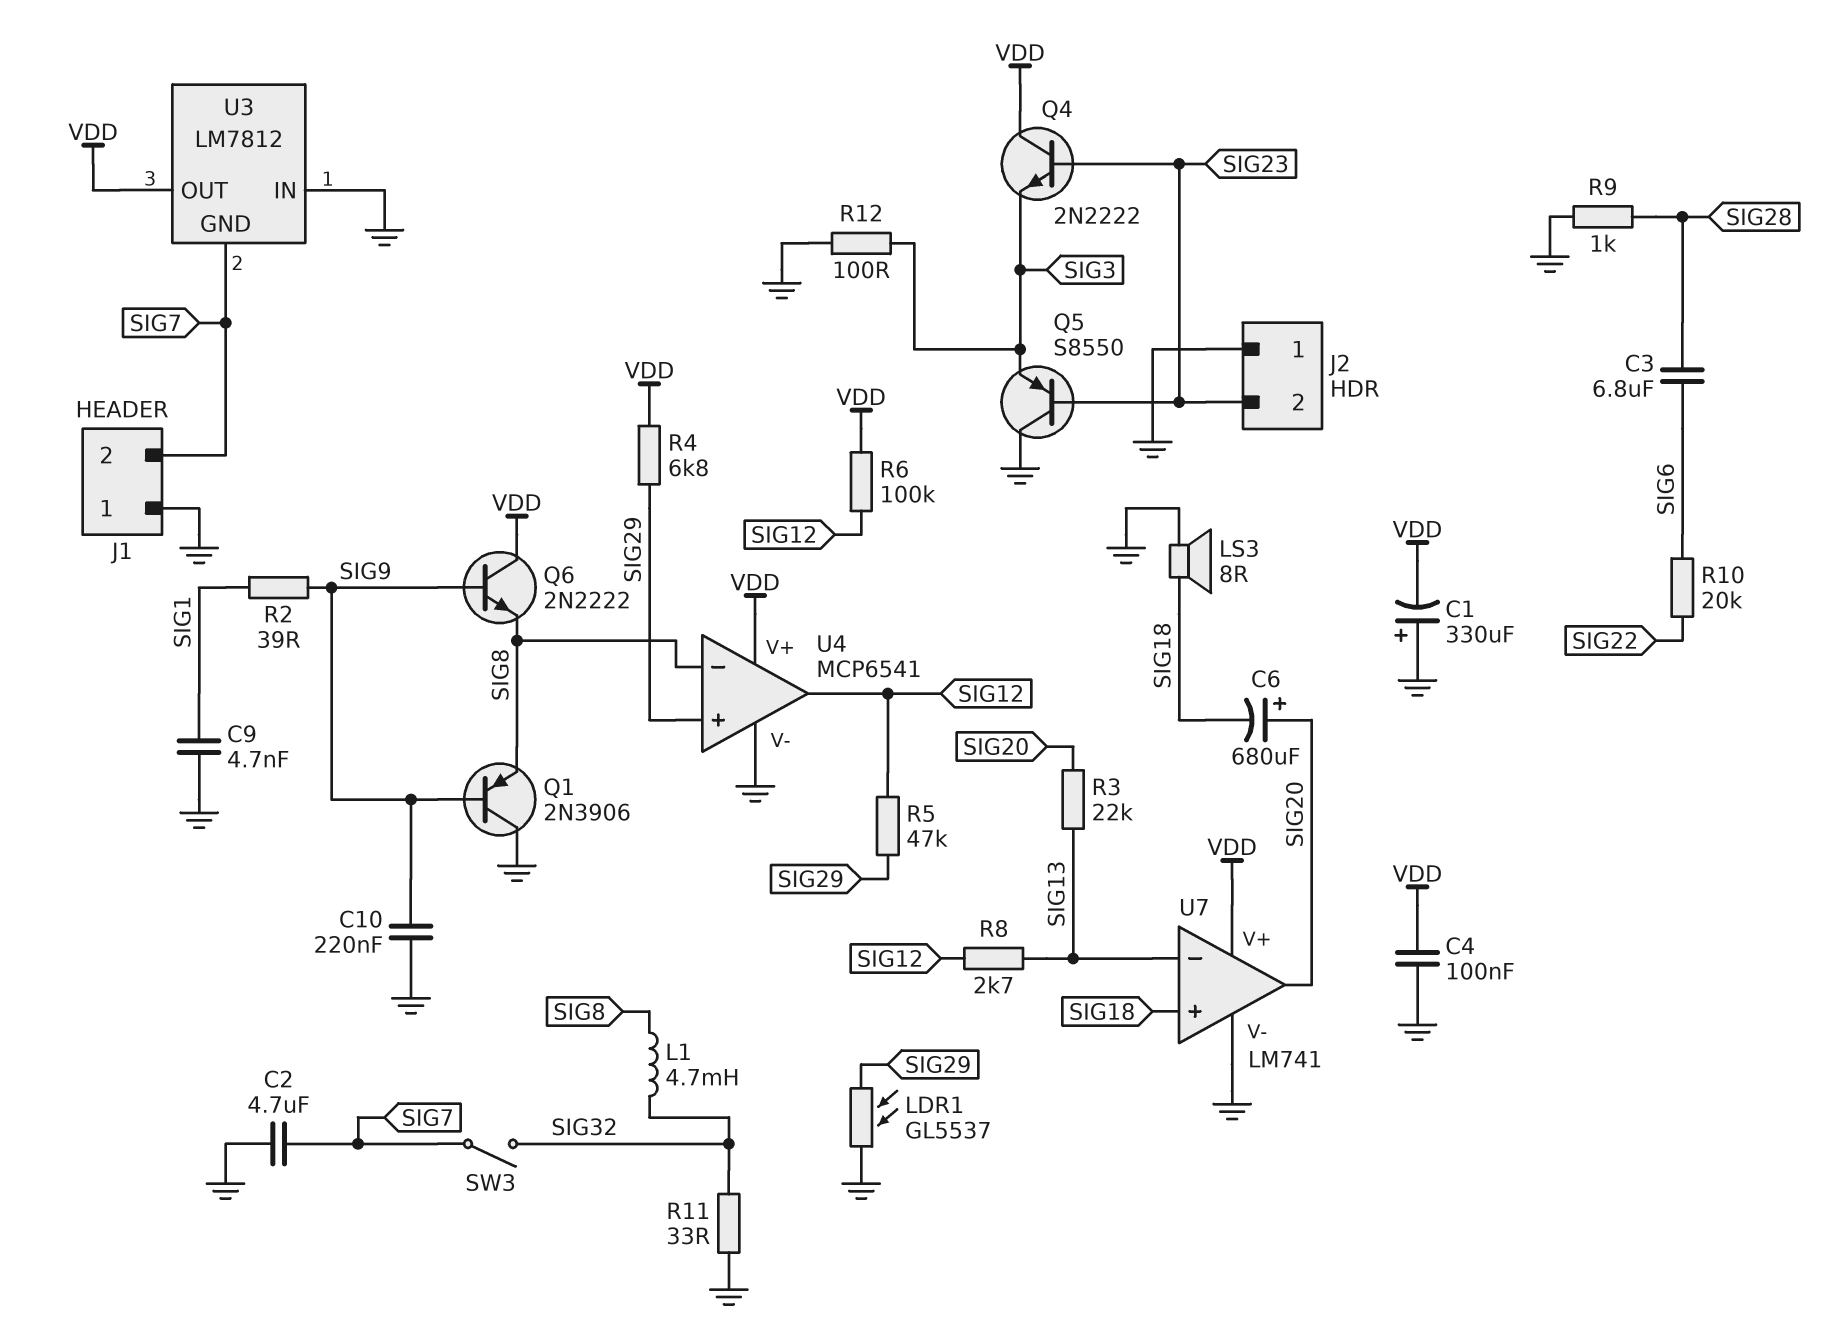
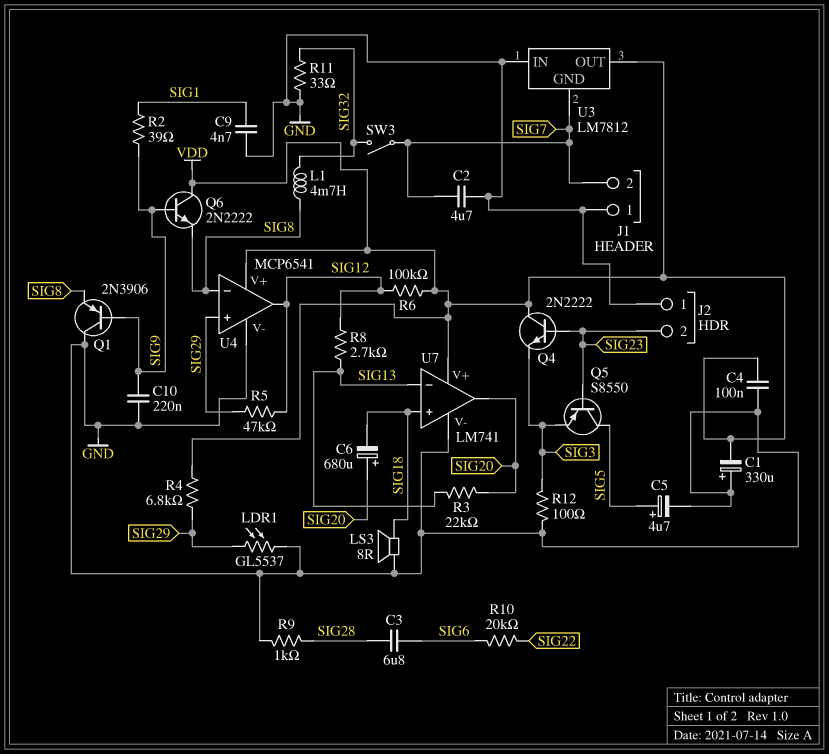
C5: none -> 4.7uF (plus SIG5, minus GND)
Q5: PNP S8550 (B SIG23, C GND, E SIG3) -> PNP S8550 (B SIG23, C SIG5, E SIG3)

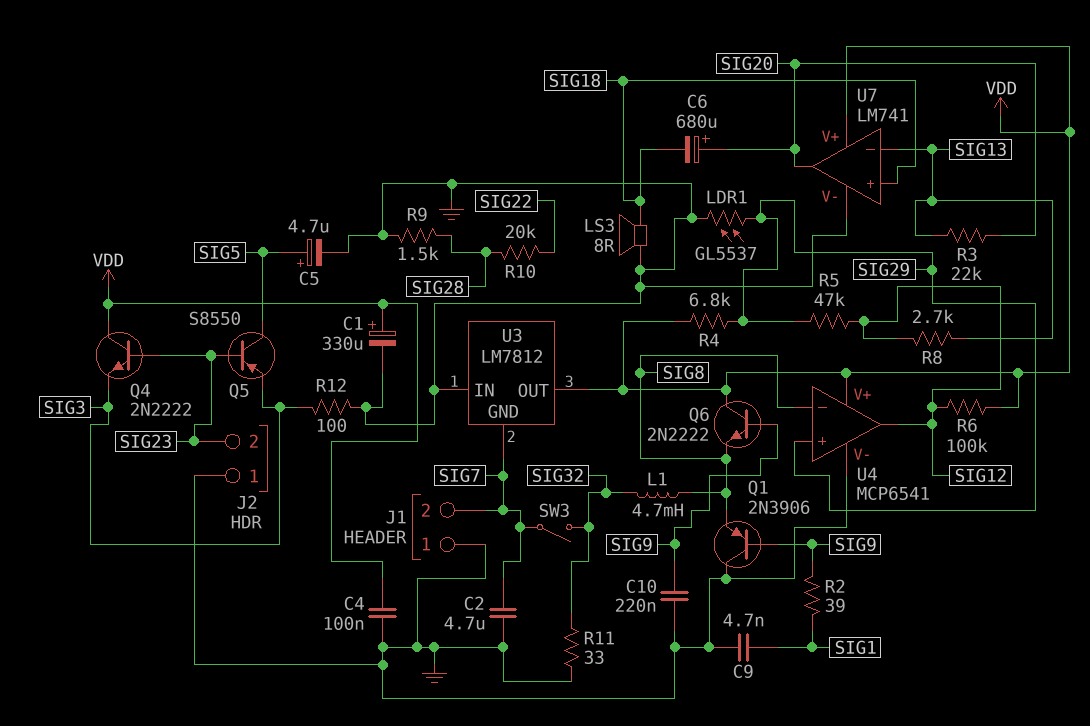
C1: 330uF (plus GND, minus VDD) -> 330uF (plus VDD, minus GND)
C3: 6.8uF (SIG6, SIG28) -> none
R9: 1k (GND, SIG28) -> 1.5k (GND, SIG28)
R10: 20k (SIG6, SIG22) -> 20k (SIG22, SIG28)

